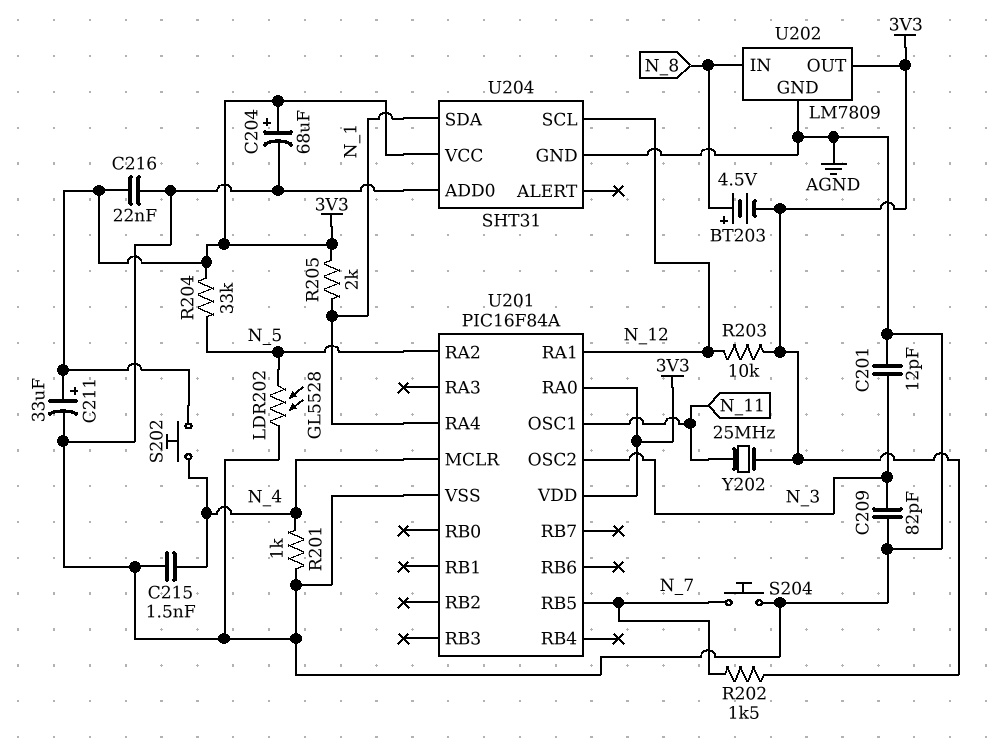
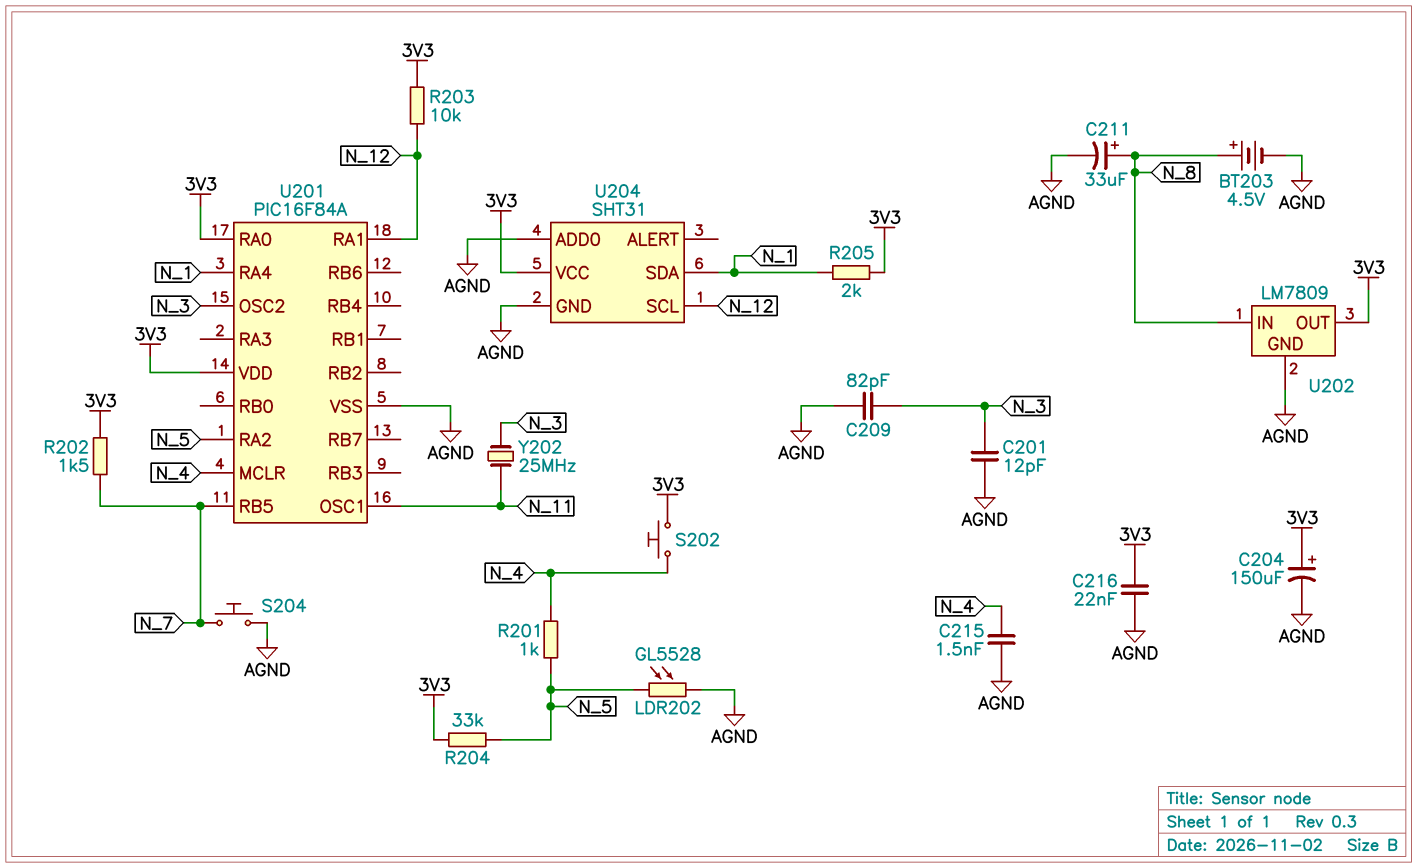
BT203: 4.5V (plus N_8, minus 3V3) -> 4.5V (plus N_8, minus AGND)
C204: 68uF (plus 3V3, minus AGND) -> 150uF (plus 3V3, minus AGND)
C211: 33uF (plus 3V3, minus AGND) -> 33uF (plus N_8, minus AGND)
R201: 1k (AGND, N_4) -> 1k (N_4, N_5)
Y202: 25MHz (3V3, N_11) -> 25MHz (N_3, N_11)

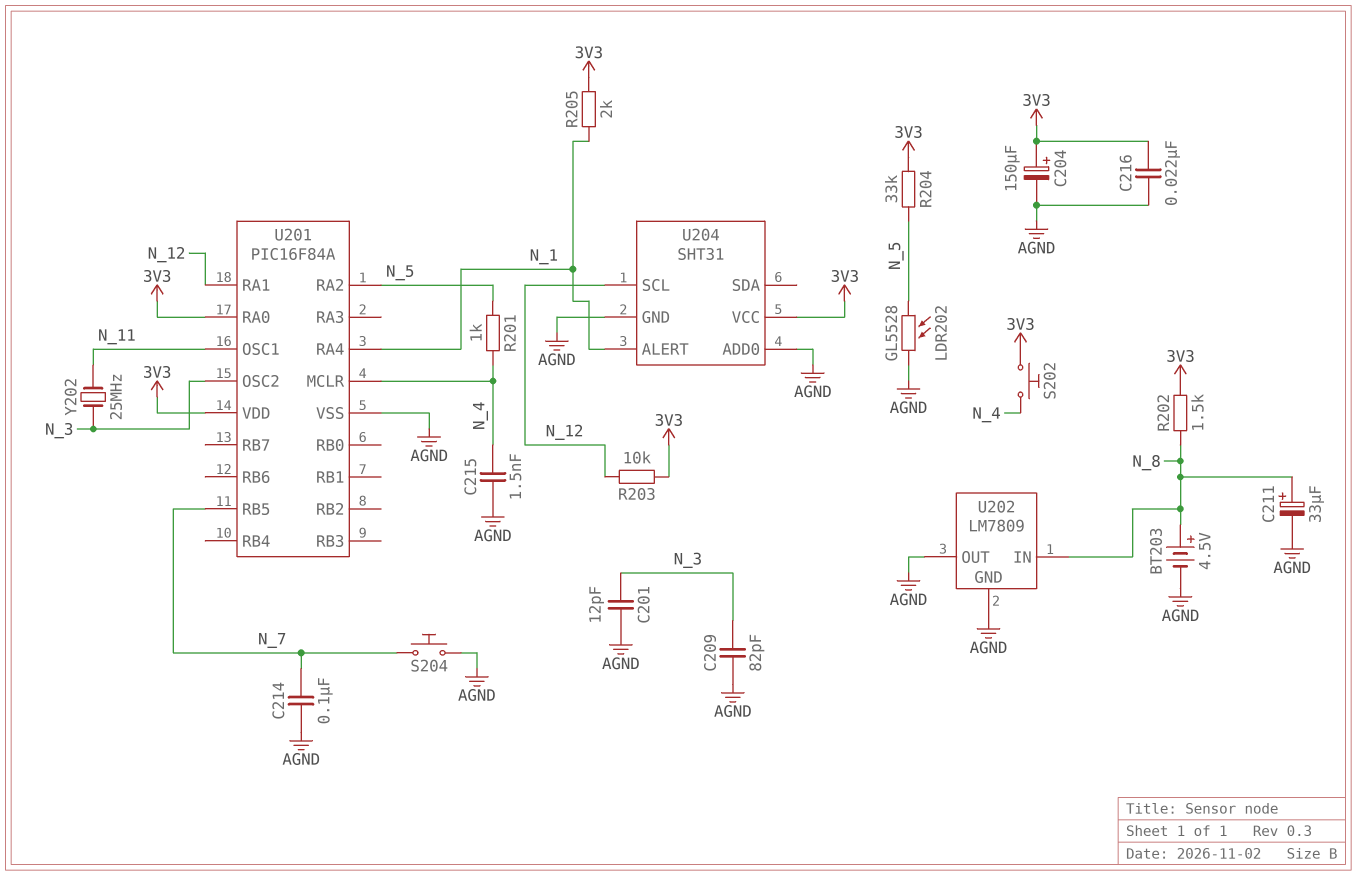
C214: none -> 100nF (AGND, N_7)
R202: 1.5k (3V3, N_7) -> 1.5k (3V3, N_8)
U202 pin OUT: 3V3 -> AGND
U204 pin ALERT: none -> N_1
U204 pin SDA: N_1 -> none

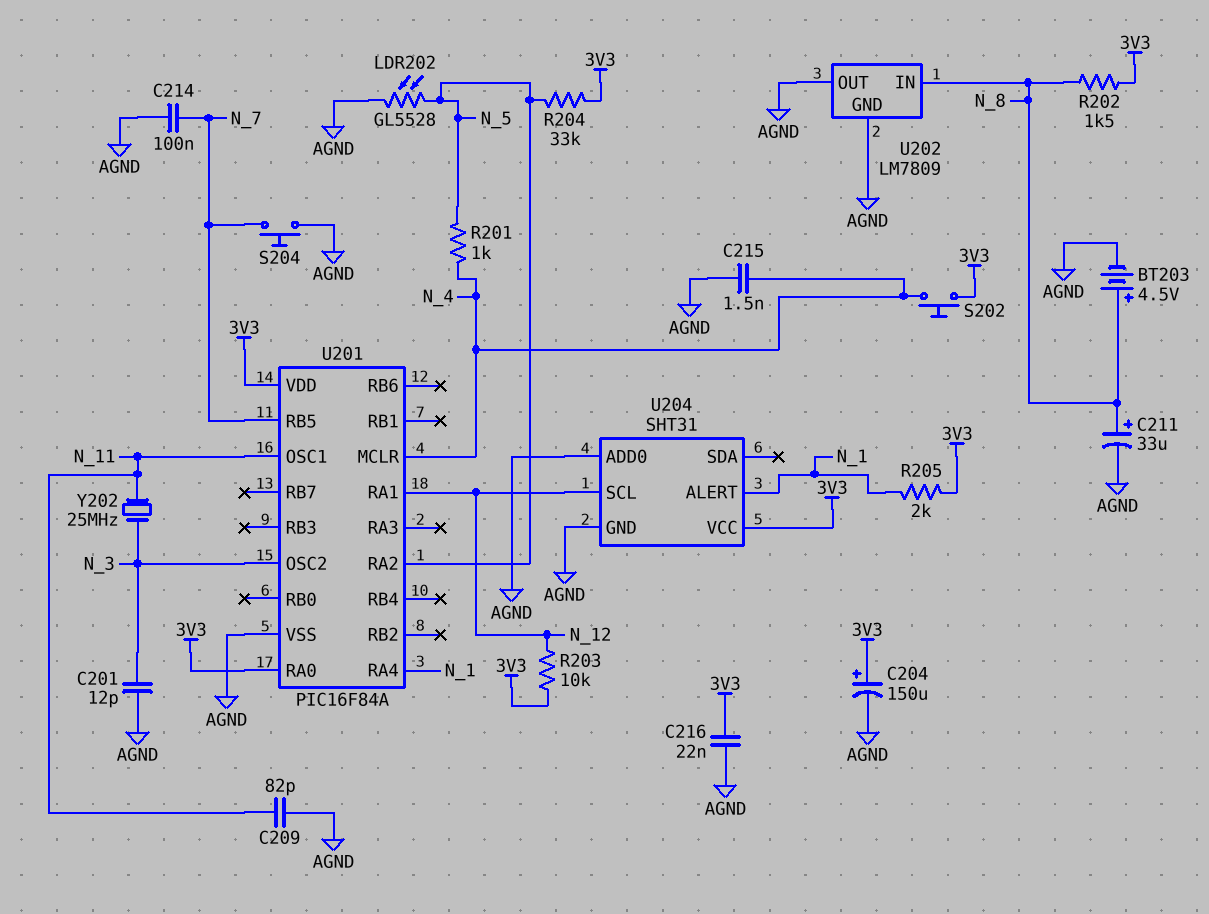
C209: 82pF (AGND, N_3) -> 82pF (AGND, N_11)

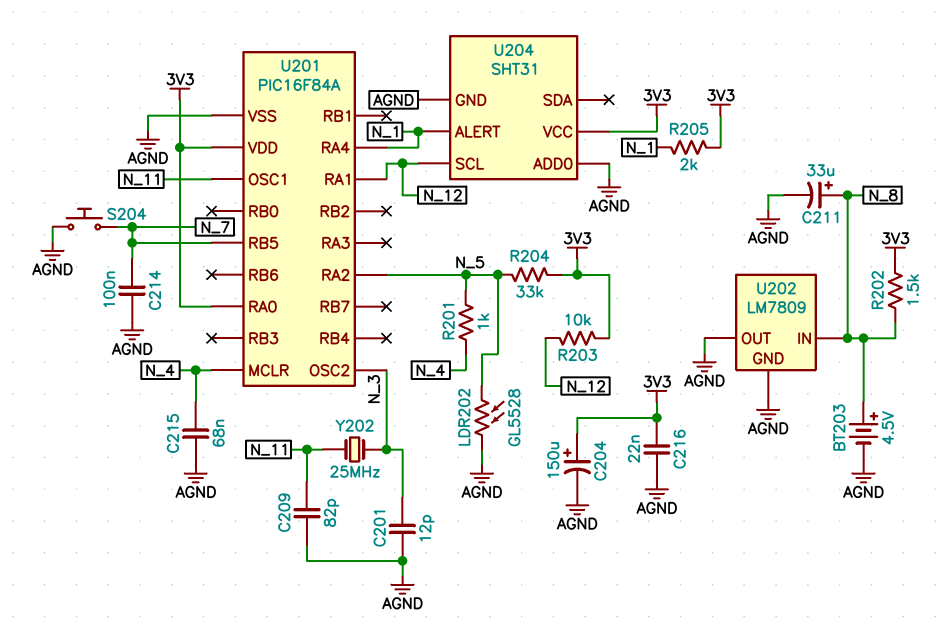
C215: 1.5nF (AGND, N_4) -> 68nF (AGND, N_4)
S202: button (3V3, N_4) -> none

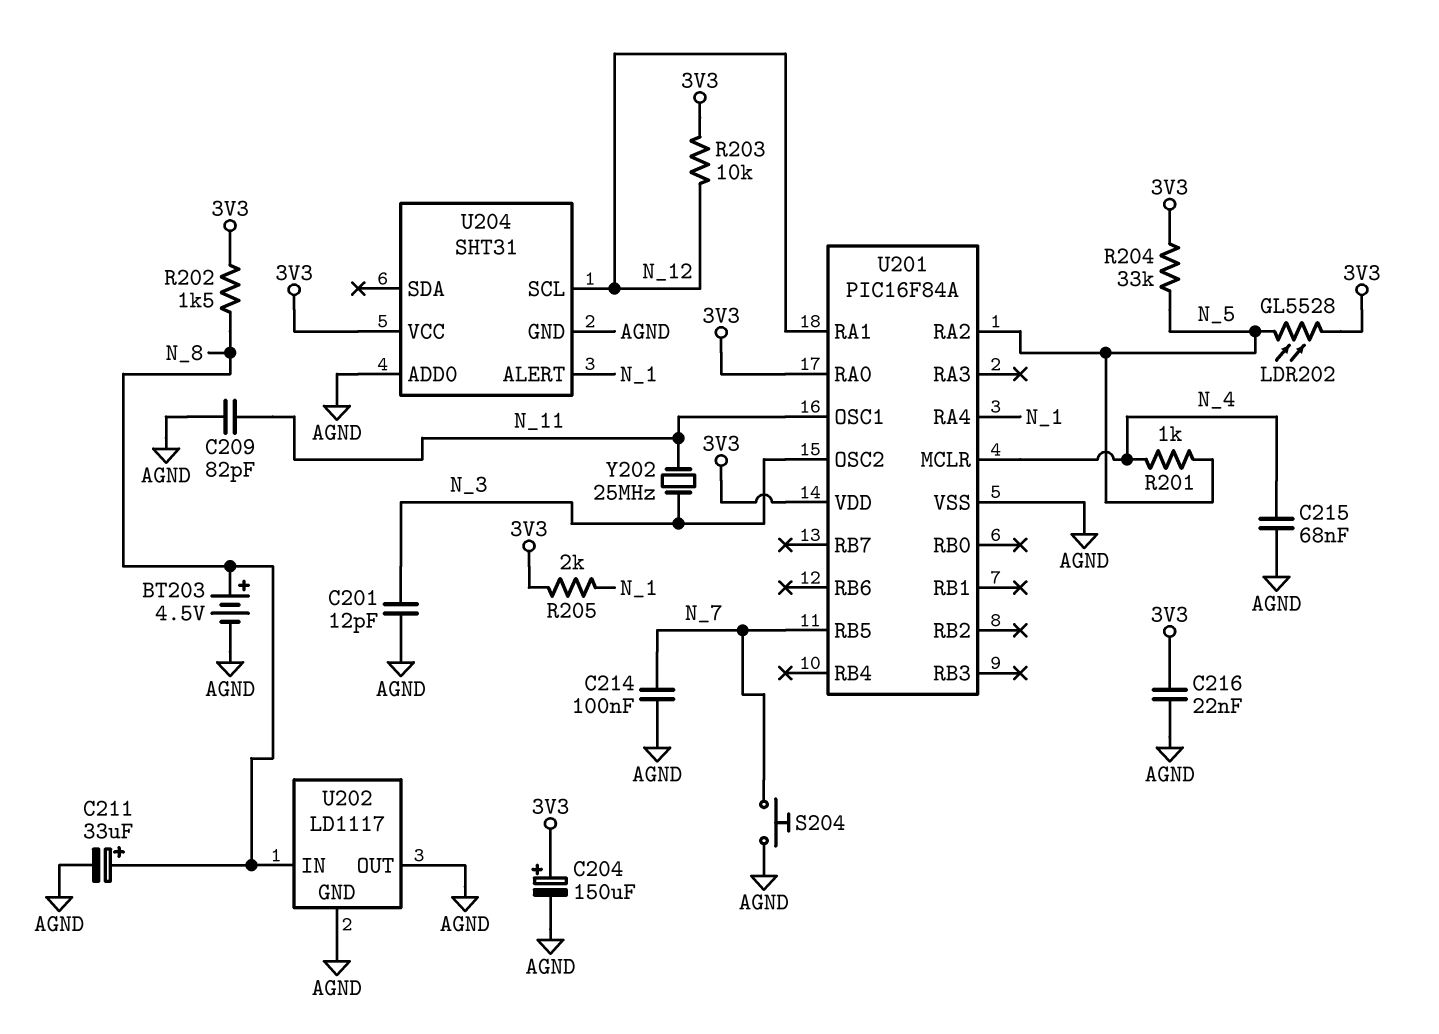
LDR202: GL5528 (AGND, N_5) -> GL5528 (3V3, N_5)
U202: LM7809 -> LD1117

